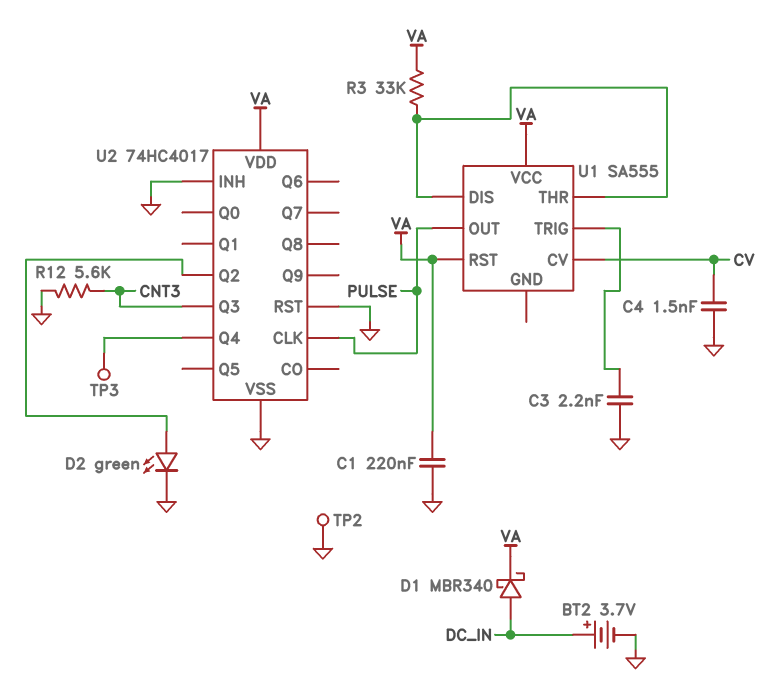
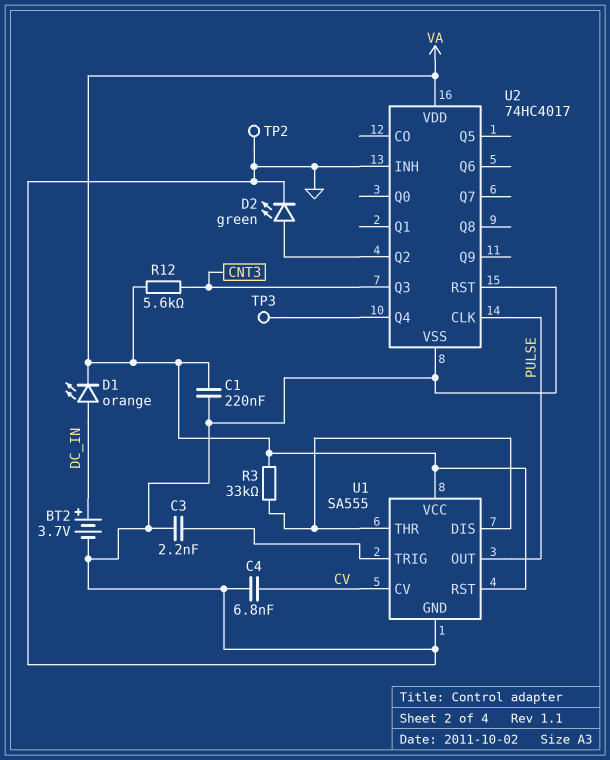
C4: 1.5nF (CV, GND) -> 6.8nF (CV, GND)
D1: schottky MBR340 (A DC_IN, K VA) -> LED orange (A DC_IN, K VA)
R12: 5.6k (CNT3, GND) -> 5.6k (CNT3, VA)
U1 pin GND: none -> GND

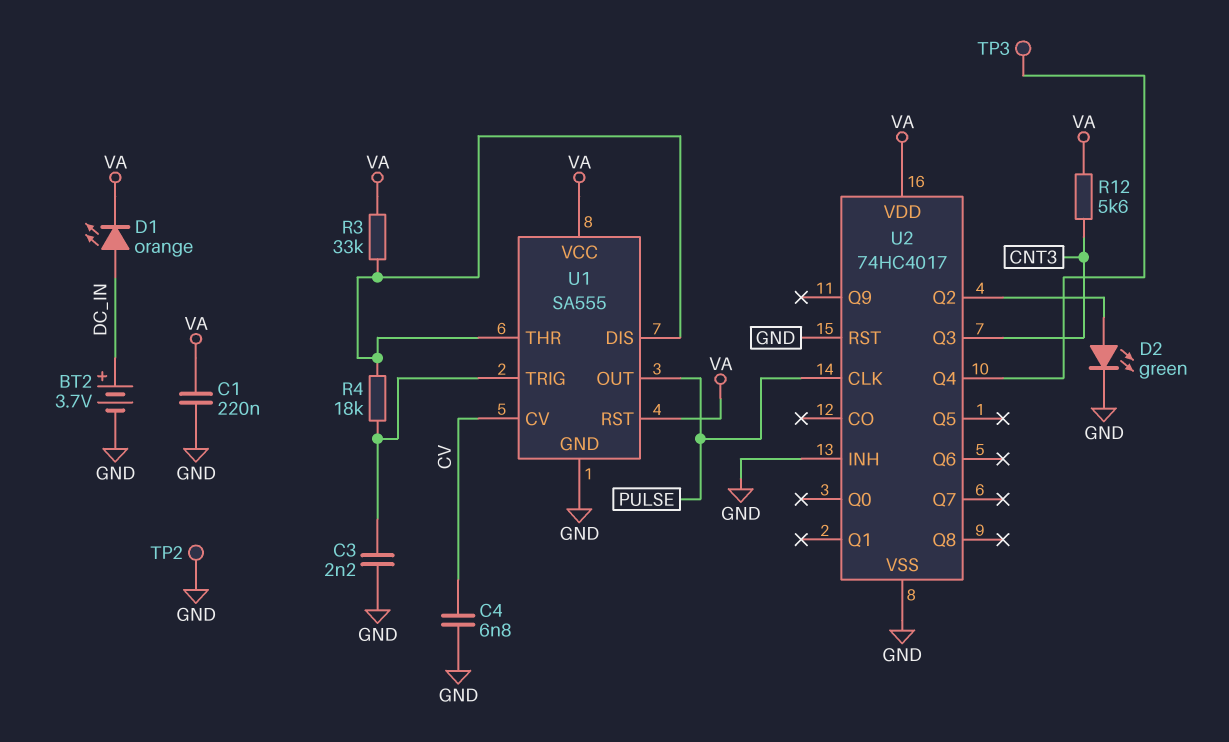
R4: none -> 18k (U1/DIS, U1/TRIG)

